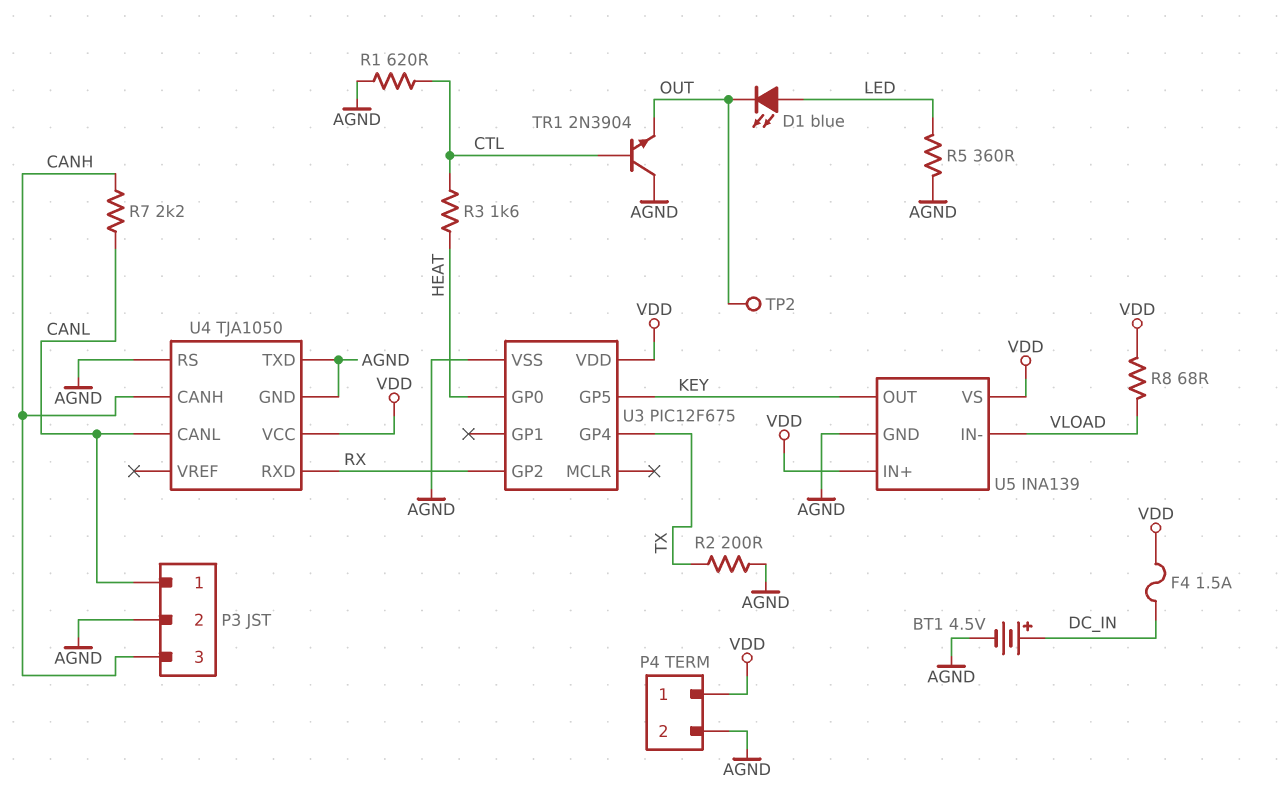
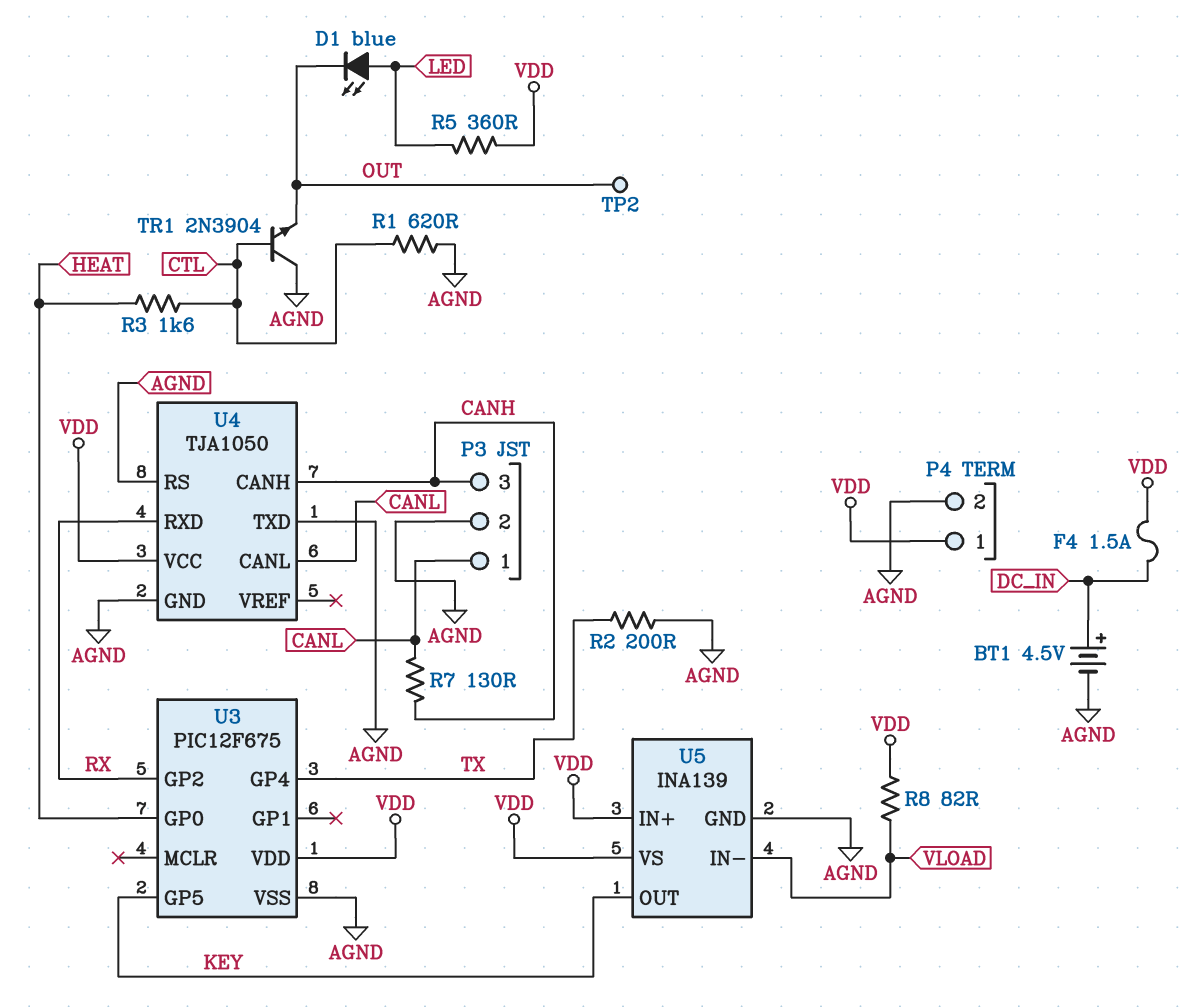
R5: 360 (AGND, LED) -> 360 (LED, VDD)
R7: 2.2k (CANH, CANL) -> 130 (CANH, CANL)
R8: 68 (VDD, VLOAD) -> 82 (VDD, VLOAD)

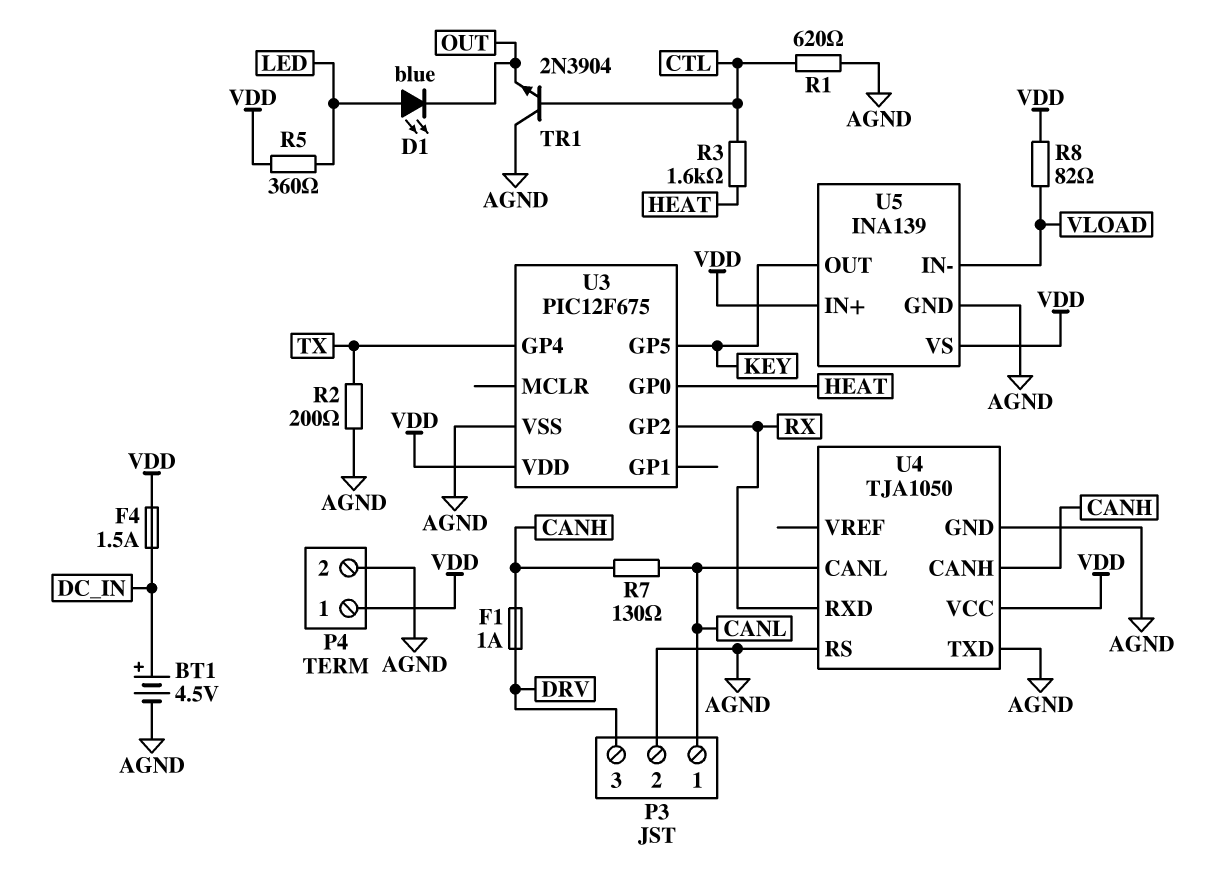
F1: none -> 1A (CANH, DRV)
P3 pin 3: CANH -> DRV
TP2: test point (OUT) -> none

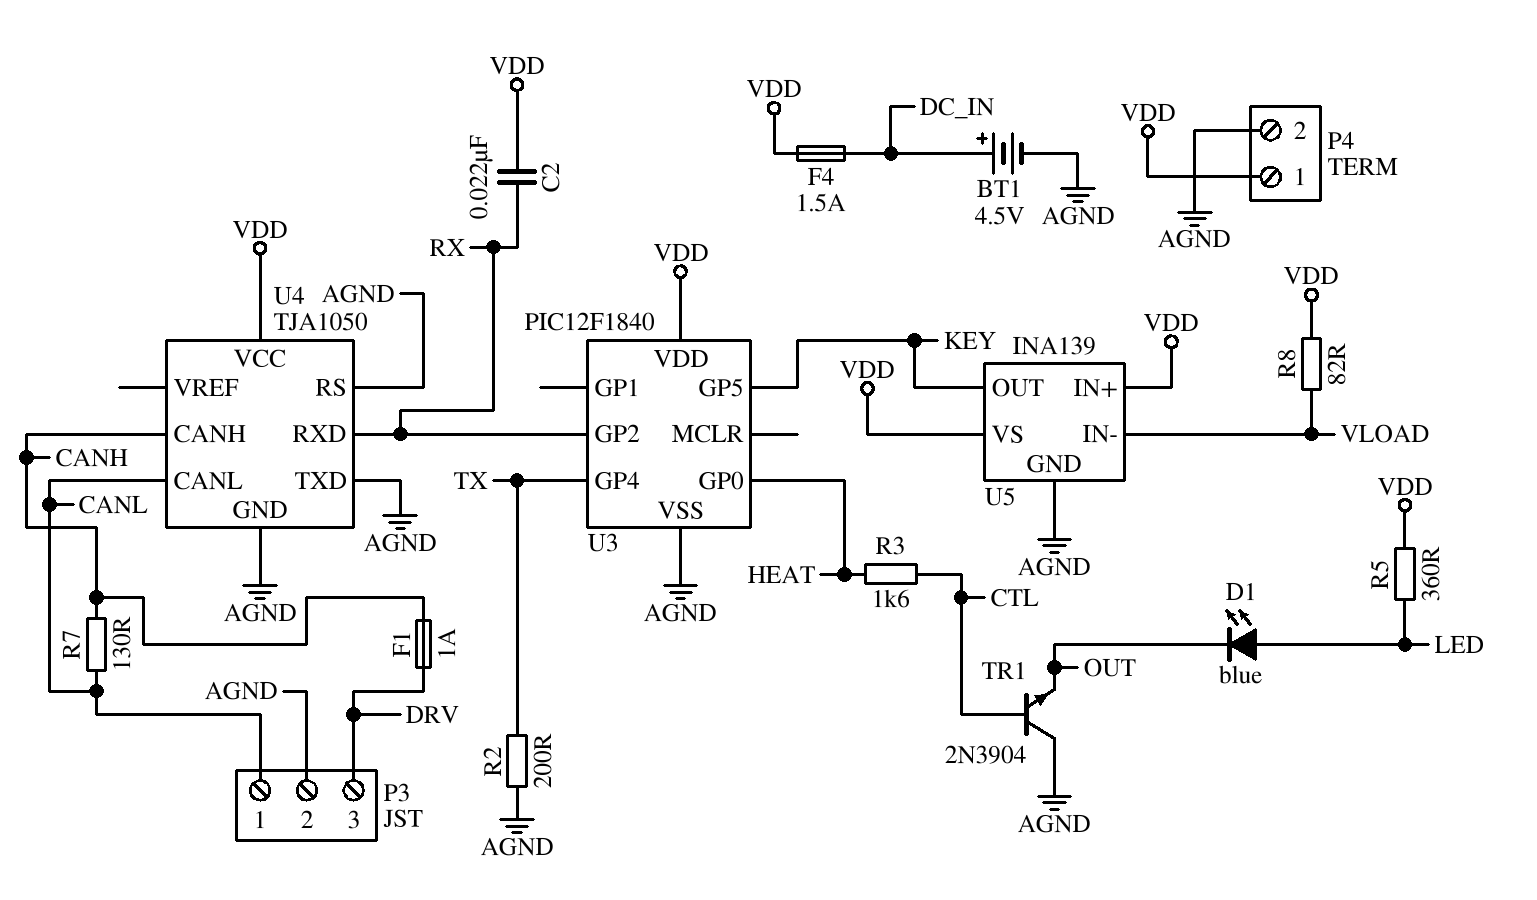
C2: none -> 22nF (RX, VDD)
R1: 620 (AGND, CTL) -> none
U3: PIC12F675 -> PIC12F1840

